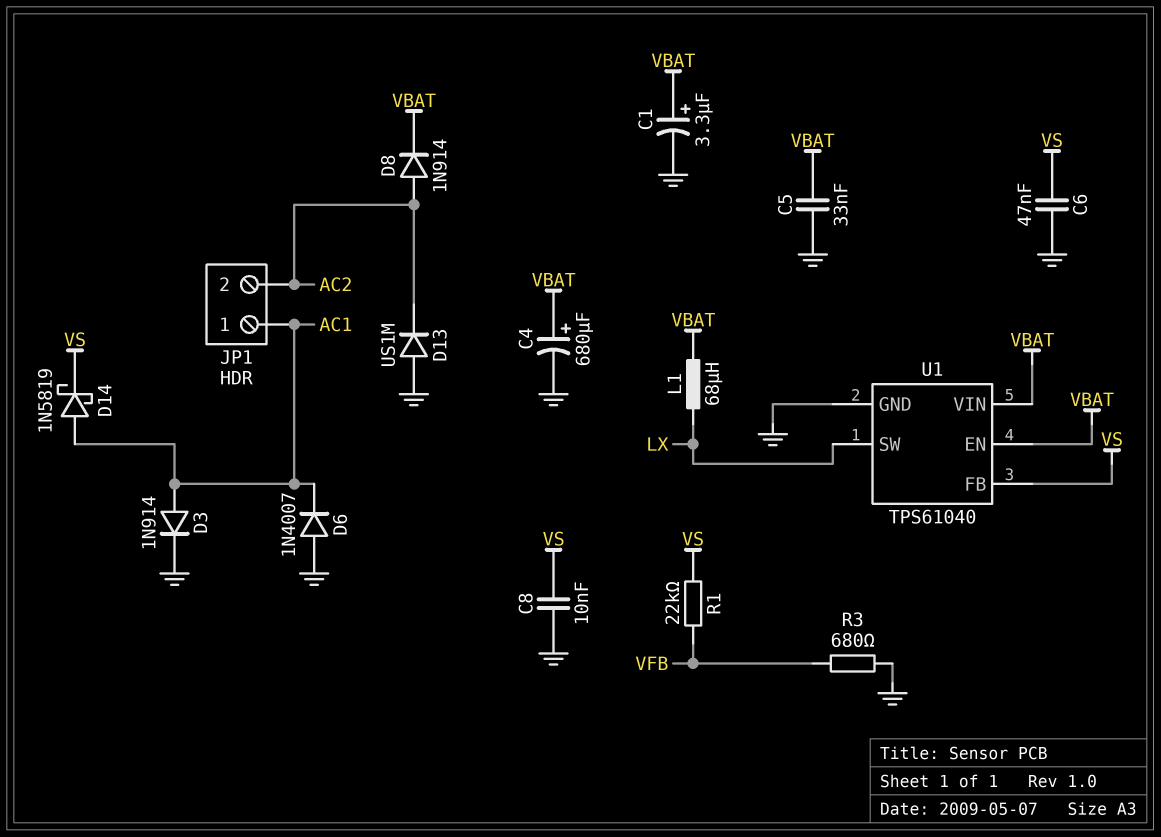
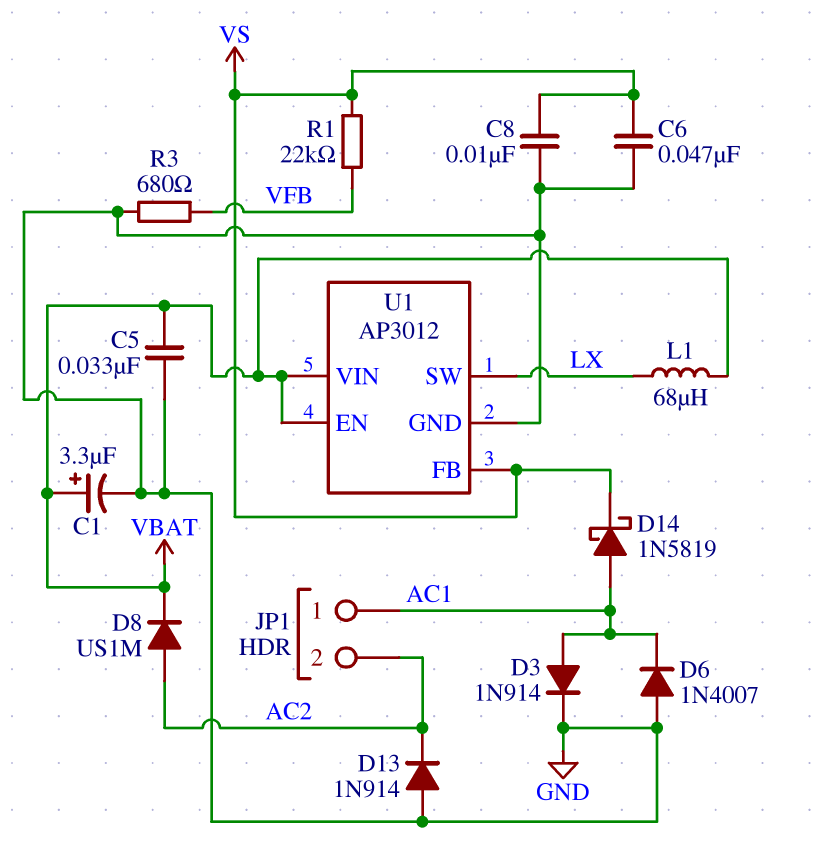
C4: 680uF (plus VBAT, minus GND) -> none
D8: diode 1N914 (A AC2, K VBAT) -> diode US1M (A AC2, K VBAT)
D13: diode US1M (A GND, K AC2) -> diode 1N914 (A GND, K AC2)
U1: TPS61040 -> AP3012

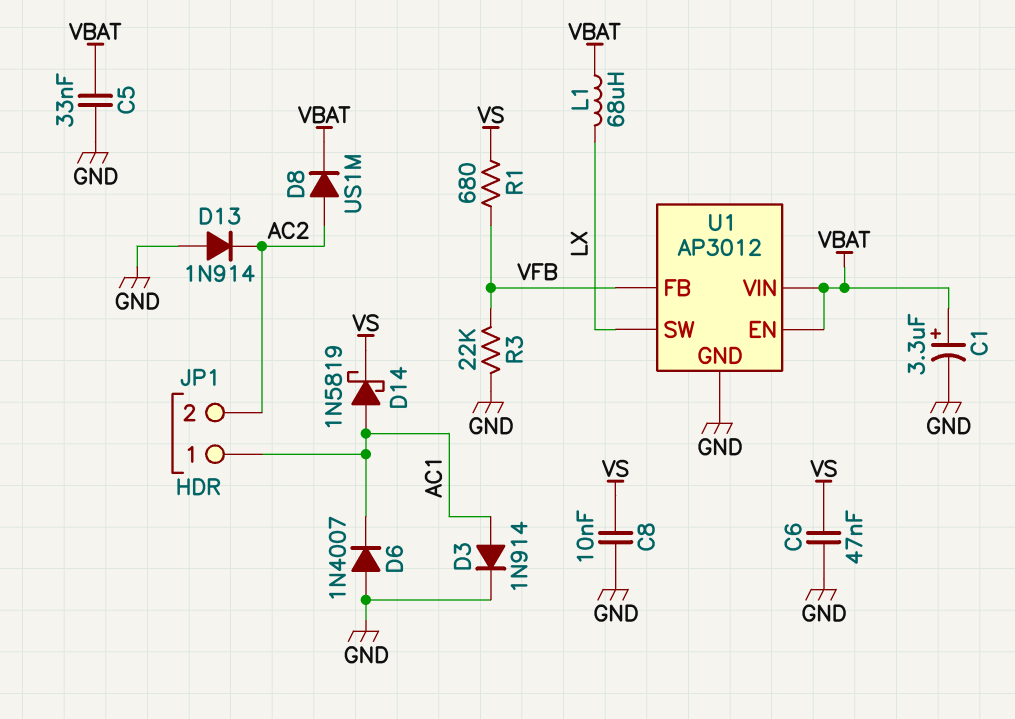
R1: 22k (VFB, VS) -> 680 (VFB, VS)
R3: 680 (GND, VFB) -> 22k (GND, VFB)
U1 pin FB: VS -> VFB

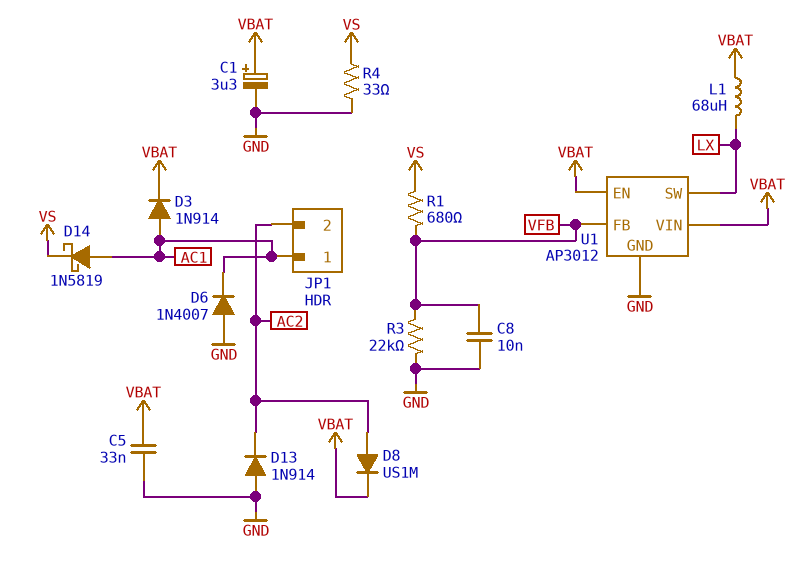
C6: 47nF (GND, VS) -> none
C8: 10nF (GND, VS) -> 10nF (GND, VFB)
D3: diode 1N914 (A AC1, K GND) -> diode 1N914 (A AC1, K VBAT)
R4: none -> 33 (GND, VS)

